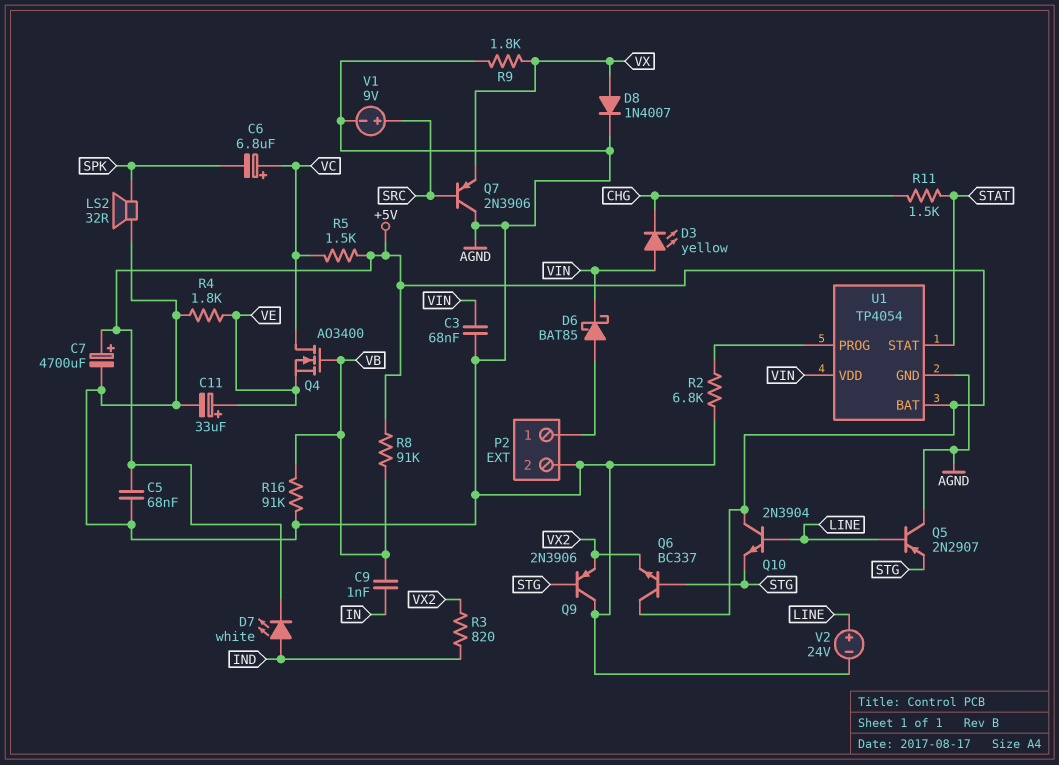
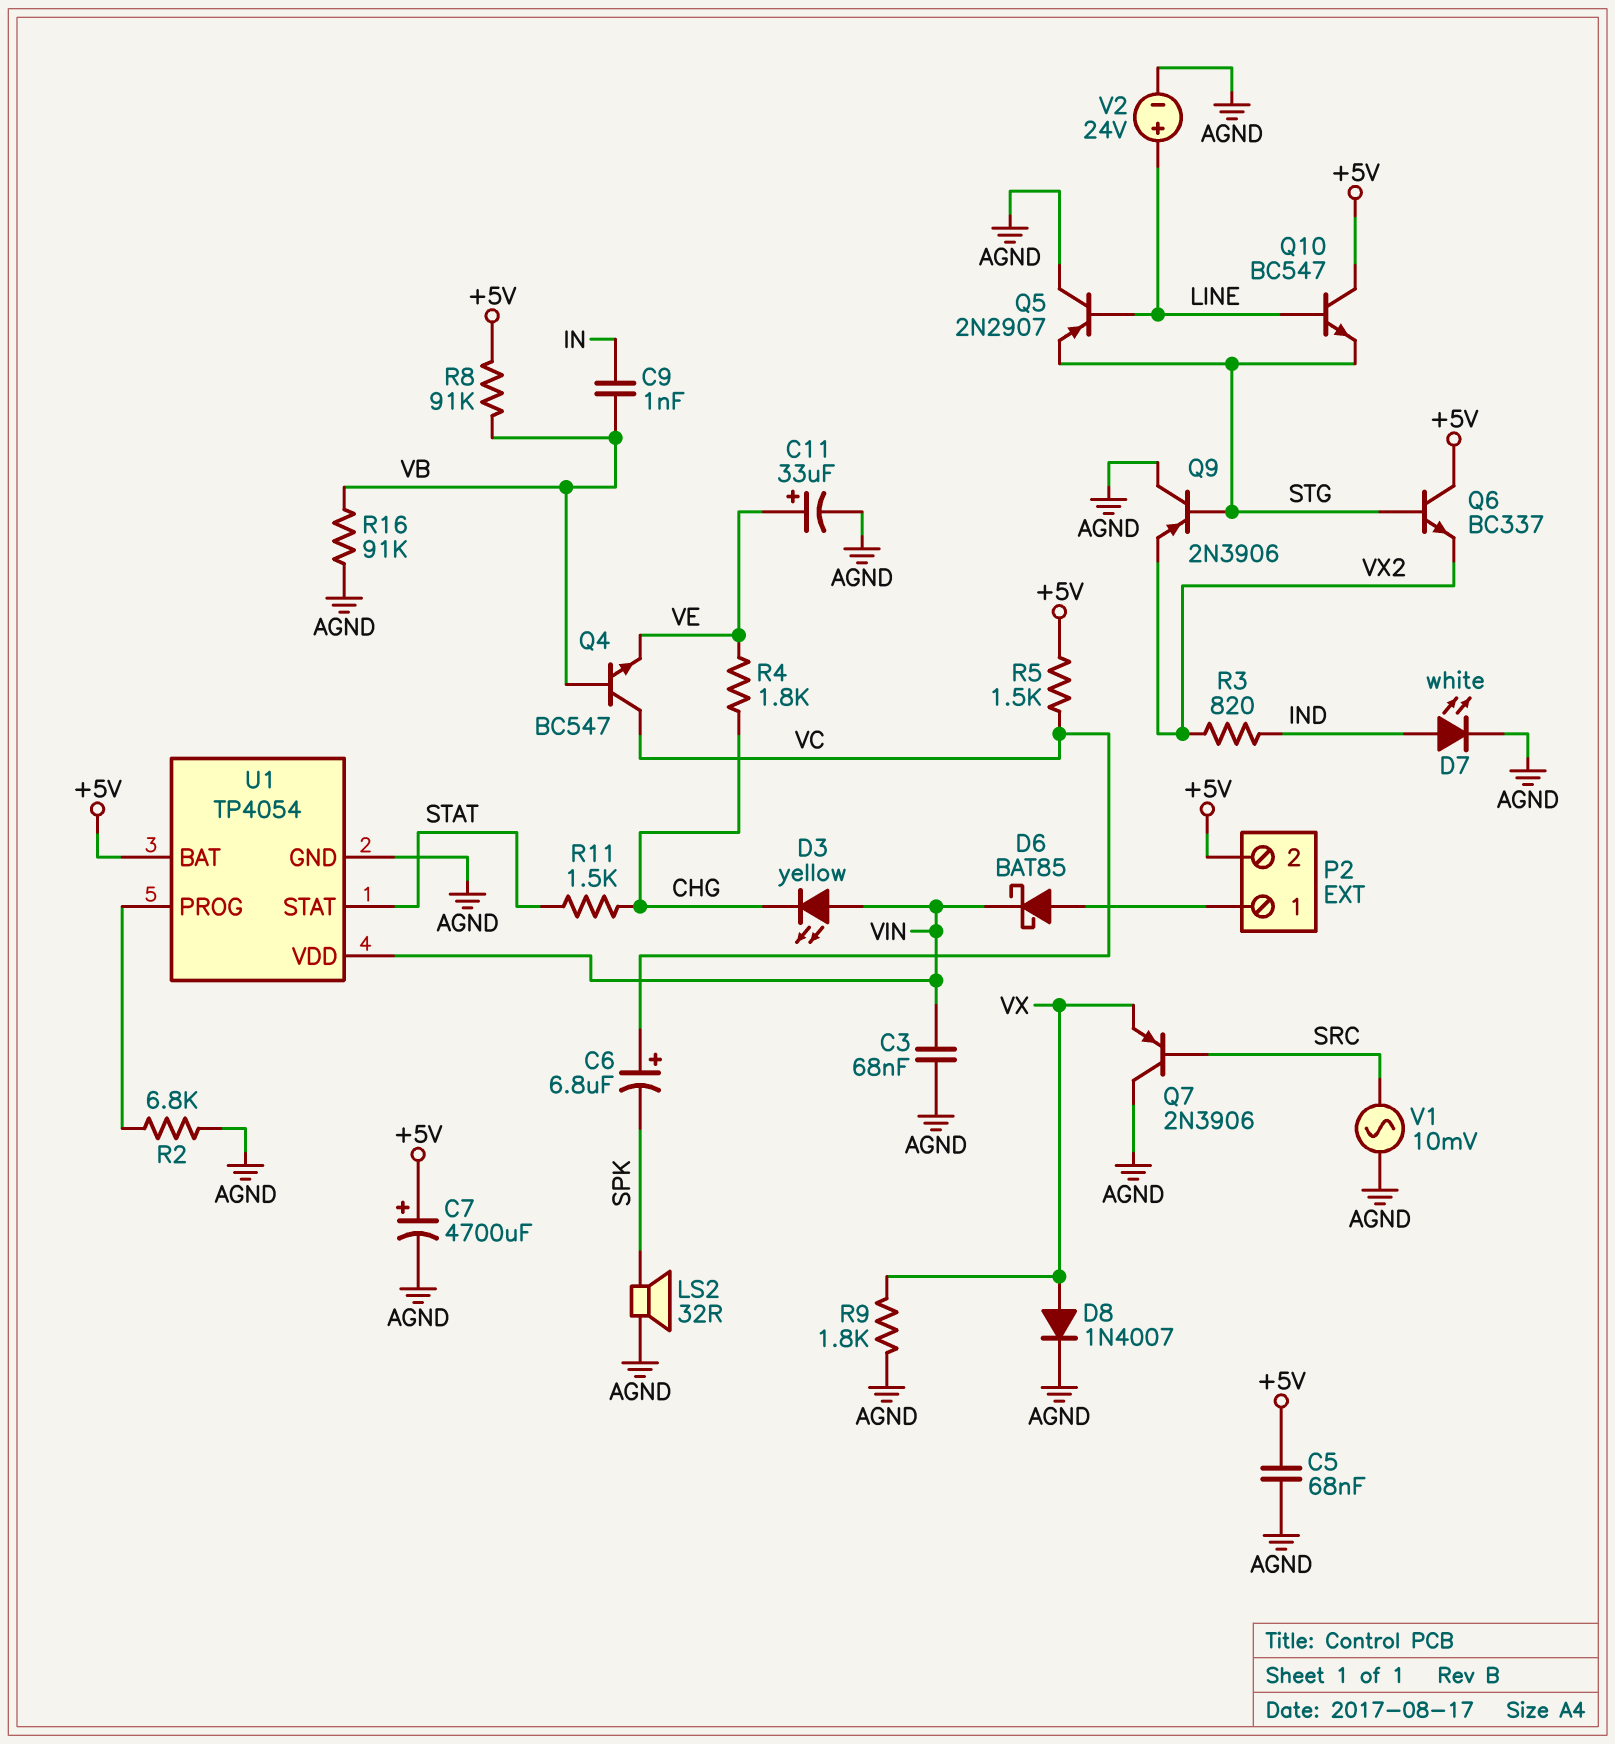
D7: LED white (A IND, K +5V) -> LED white (A IND, K AGND)
P2 pin 2: AGND -> +5V
Q4: NMOS AO3400 (G VB, D VC, S VE) -> NPN BC547 (B VB, C VC, E VE)
Q10: NPN 2N3904 (B LINE, C +5V, E STG) -> NPN BC547 (B LINE, C +5V, E STG)
R4: 1.8k (AGND, VE) -> 1.8k (CHG, VE)
V1: 9V (plus SRC, minus AGND) -> AC 10mV (AGND, SRC)

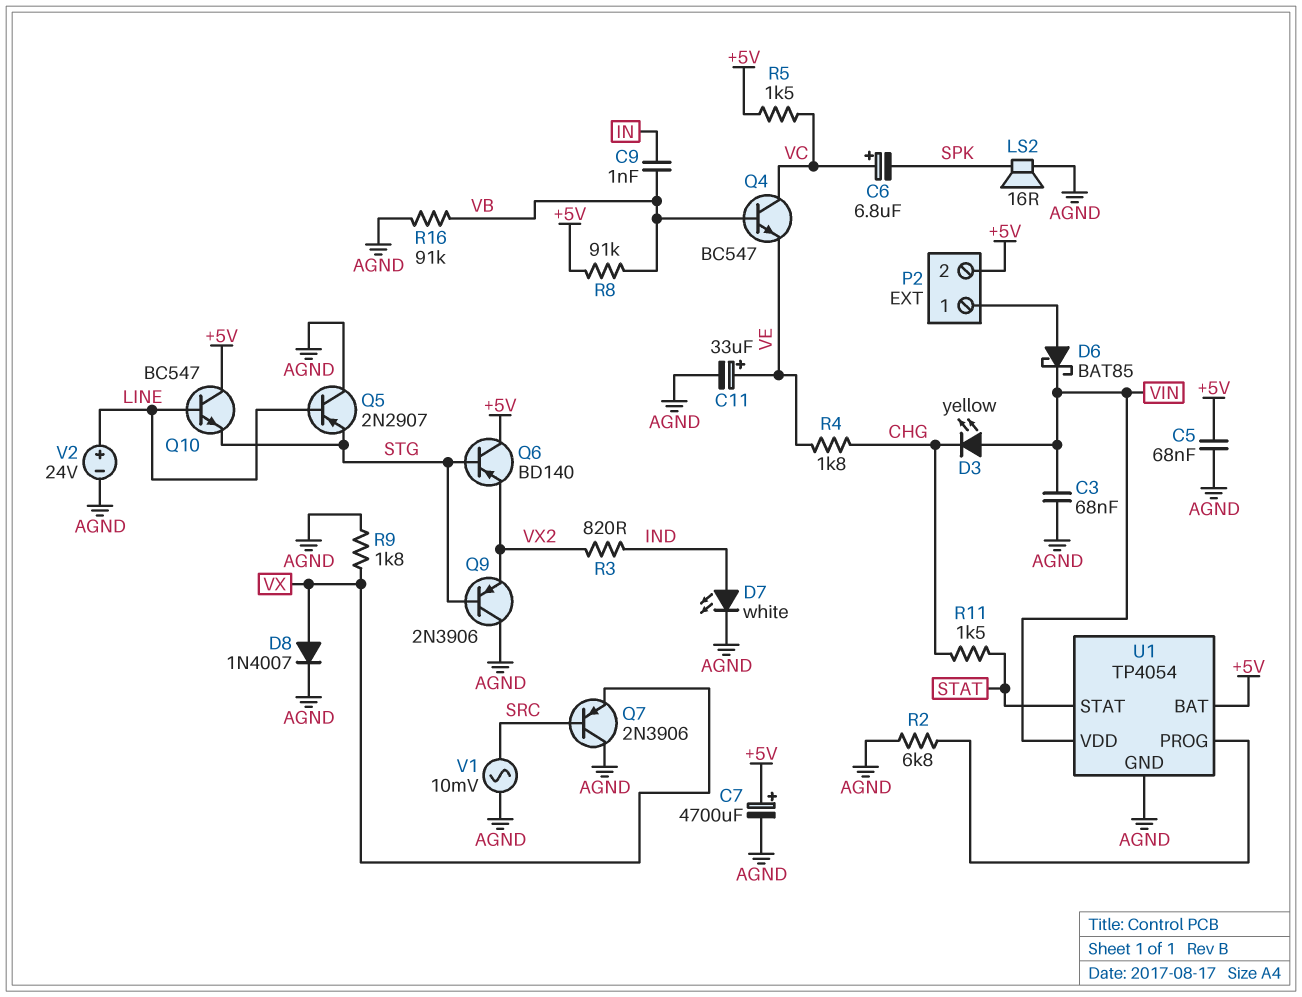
LS2: speaker 32R (AGND, SPK) -> speaker 16R (AGND, SPK)
Q6: NPN BC337 (B STG, C +5V, E VX2) -> PNP BD140 (B STG, C +5V, E VX2)

